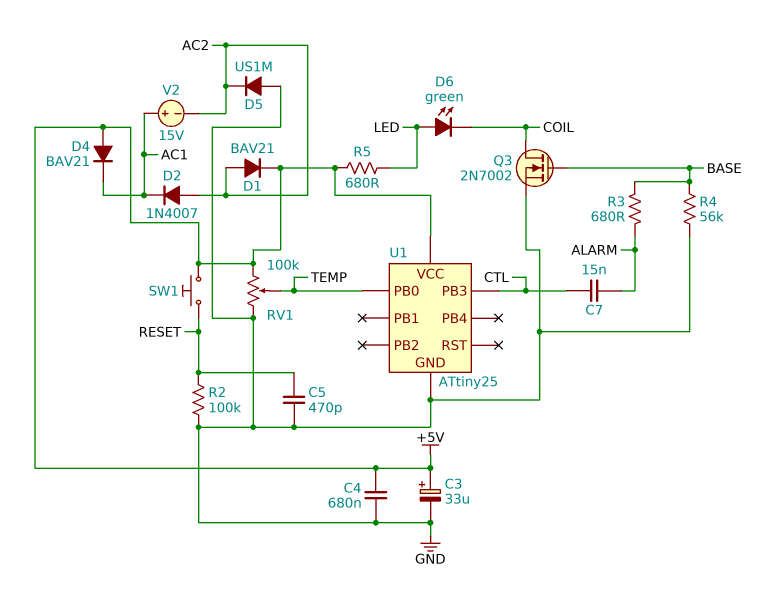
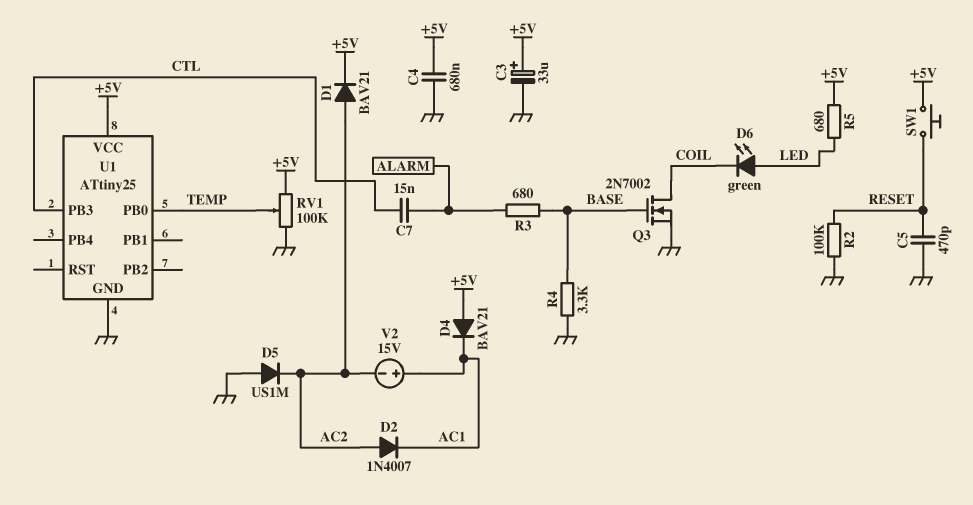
R4: 56k (BASE, GND) -> 3.3k (BASE, GND)

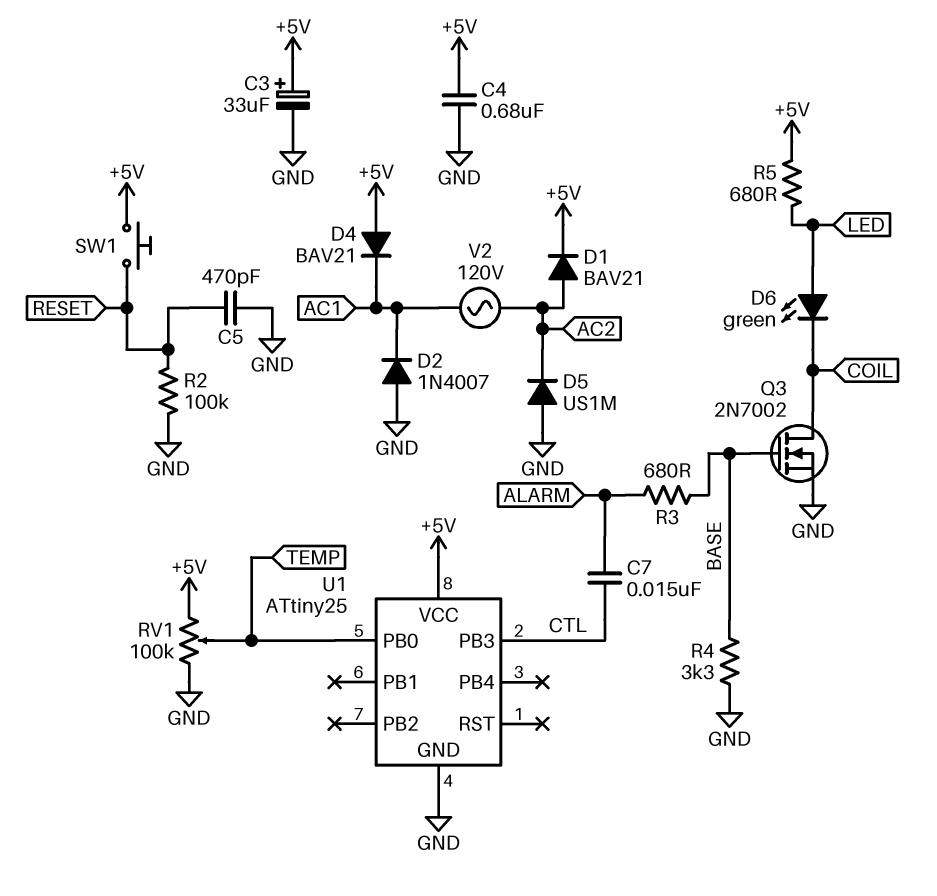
D2: diode 1N4007 (A AC2, K AC1) -> diode 1N4007 (A GND, K AC1)
V2: 15V (plus AC1, minus AC2) -> AC 120V (AC1, AC2)

